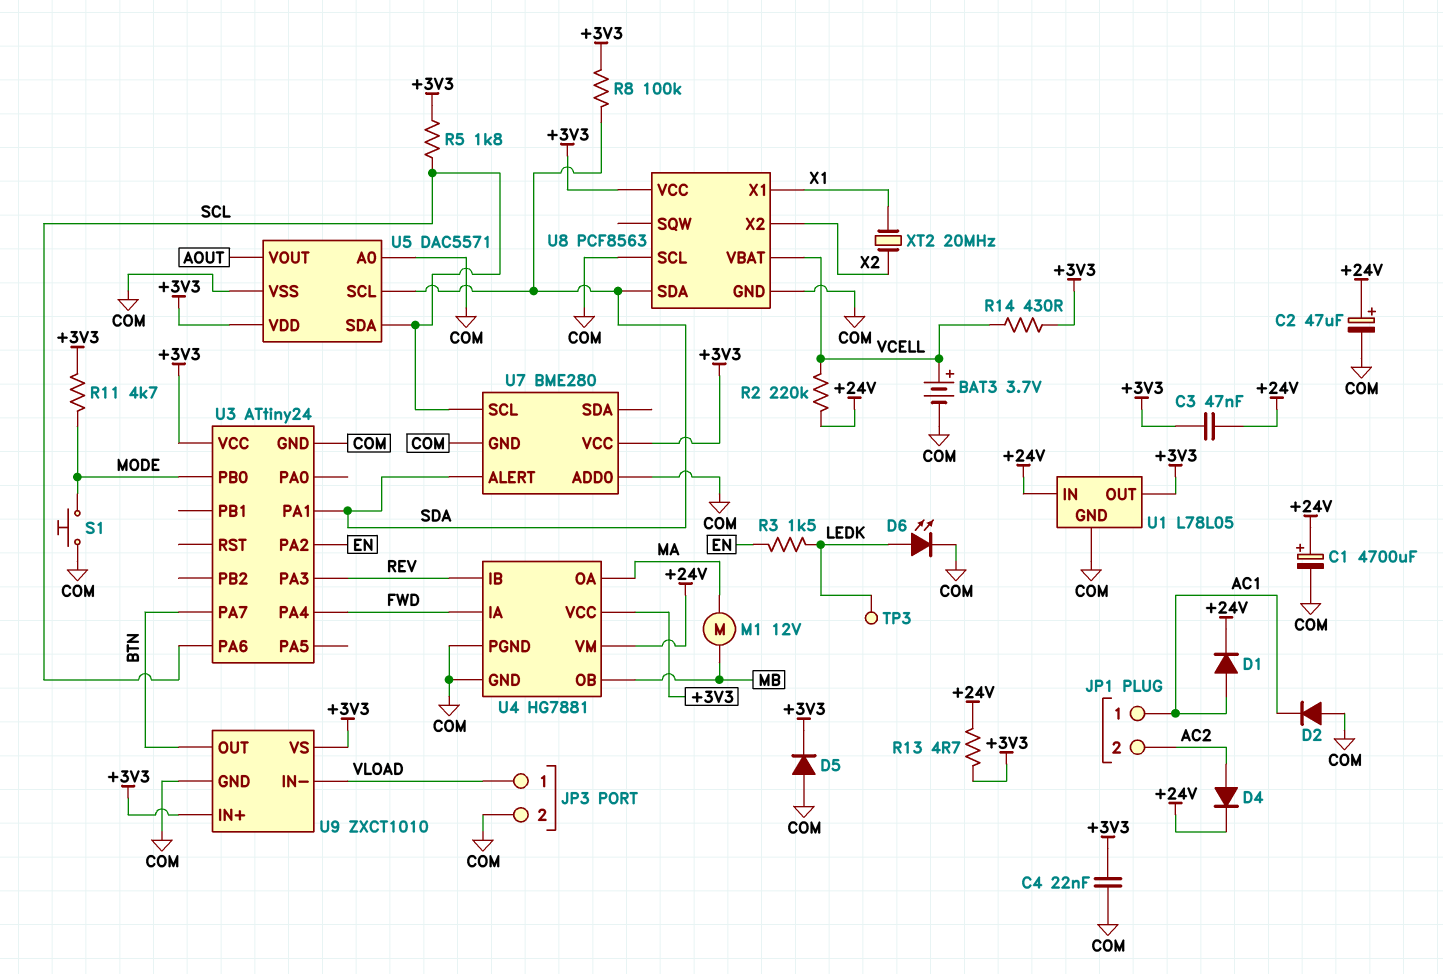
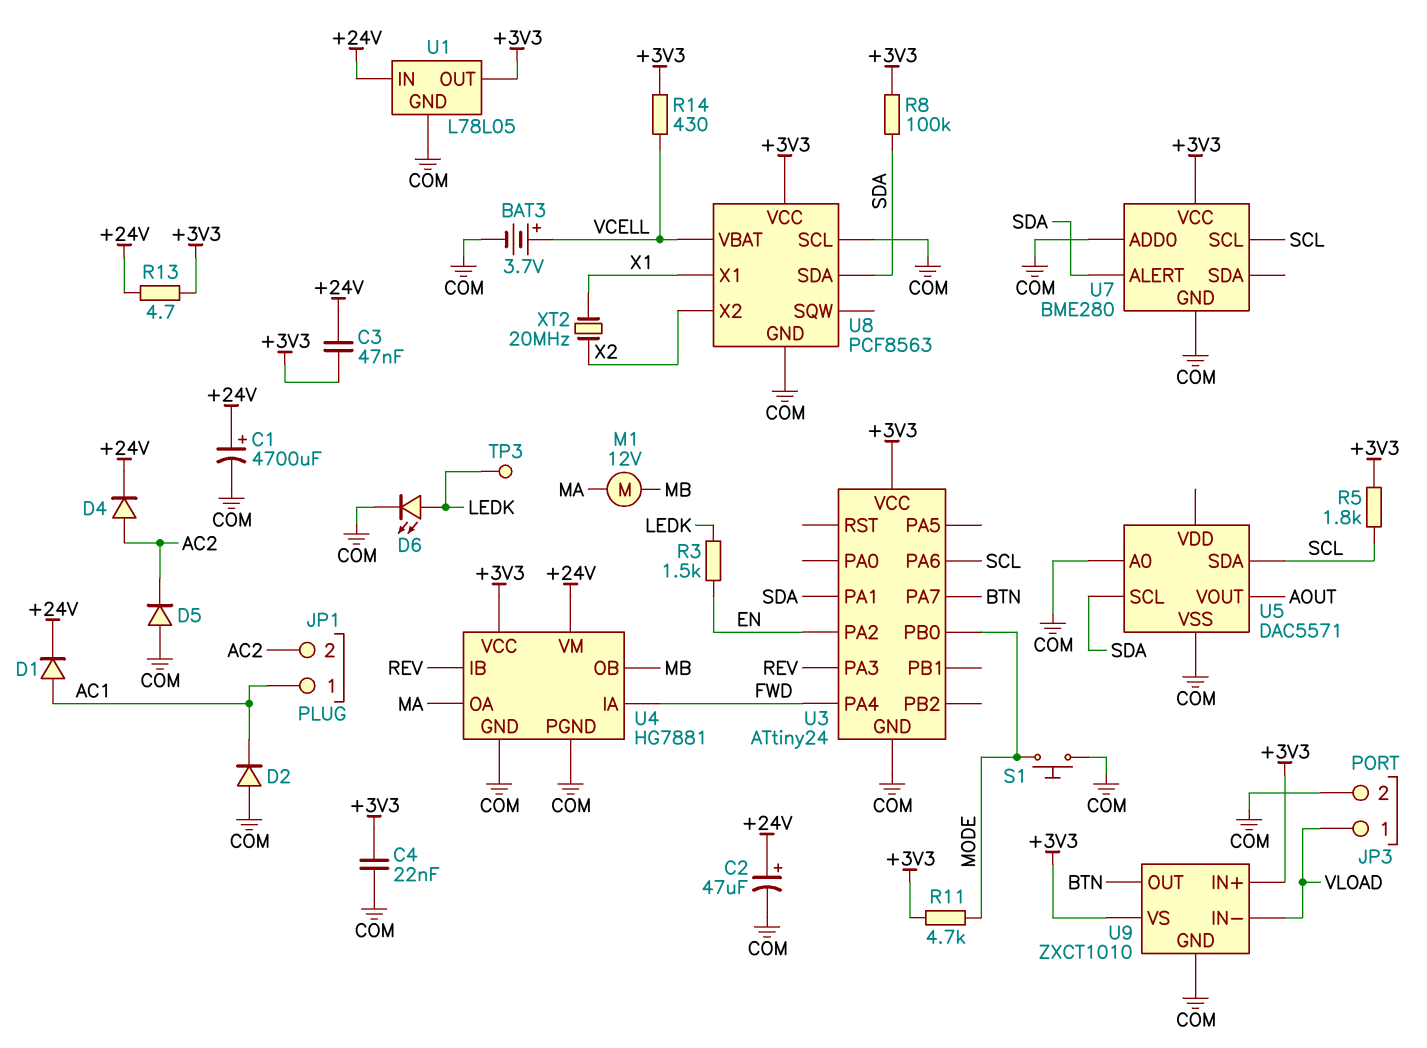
D5: diode (A COM, K +3V3) -> diode (A COM, K AC2)
R2: 220k (+24V, VCELL) -> none
U5 pin VDD: +3V3 -> none

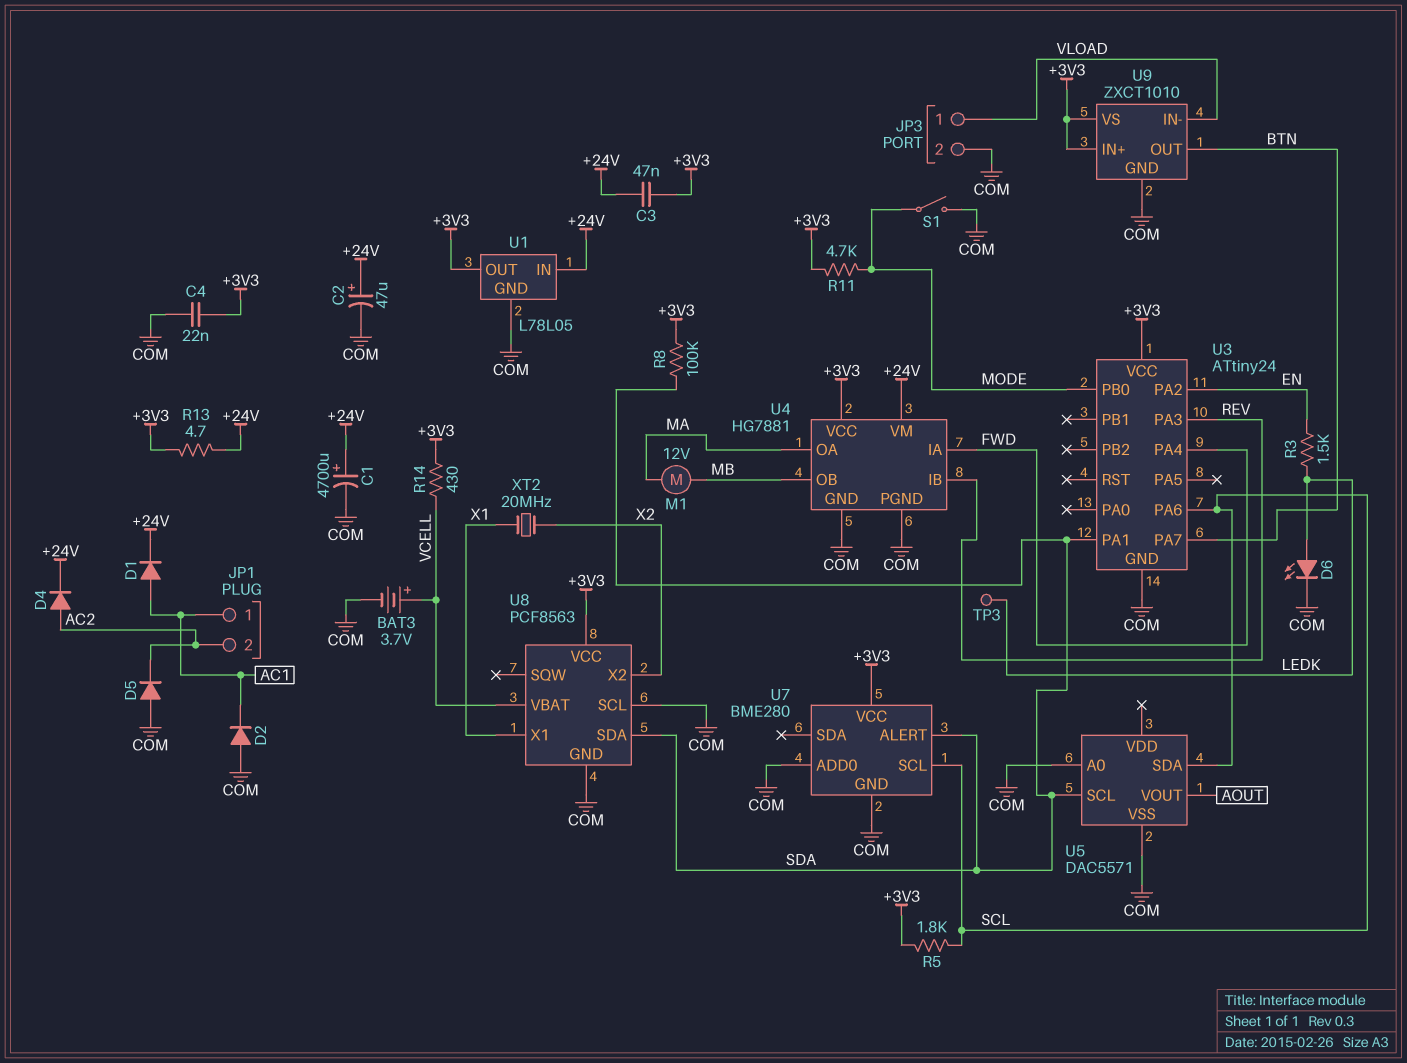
S1: button (COM, MODE) -> switch (COM, MODE)

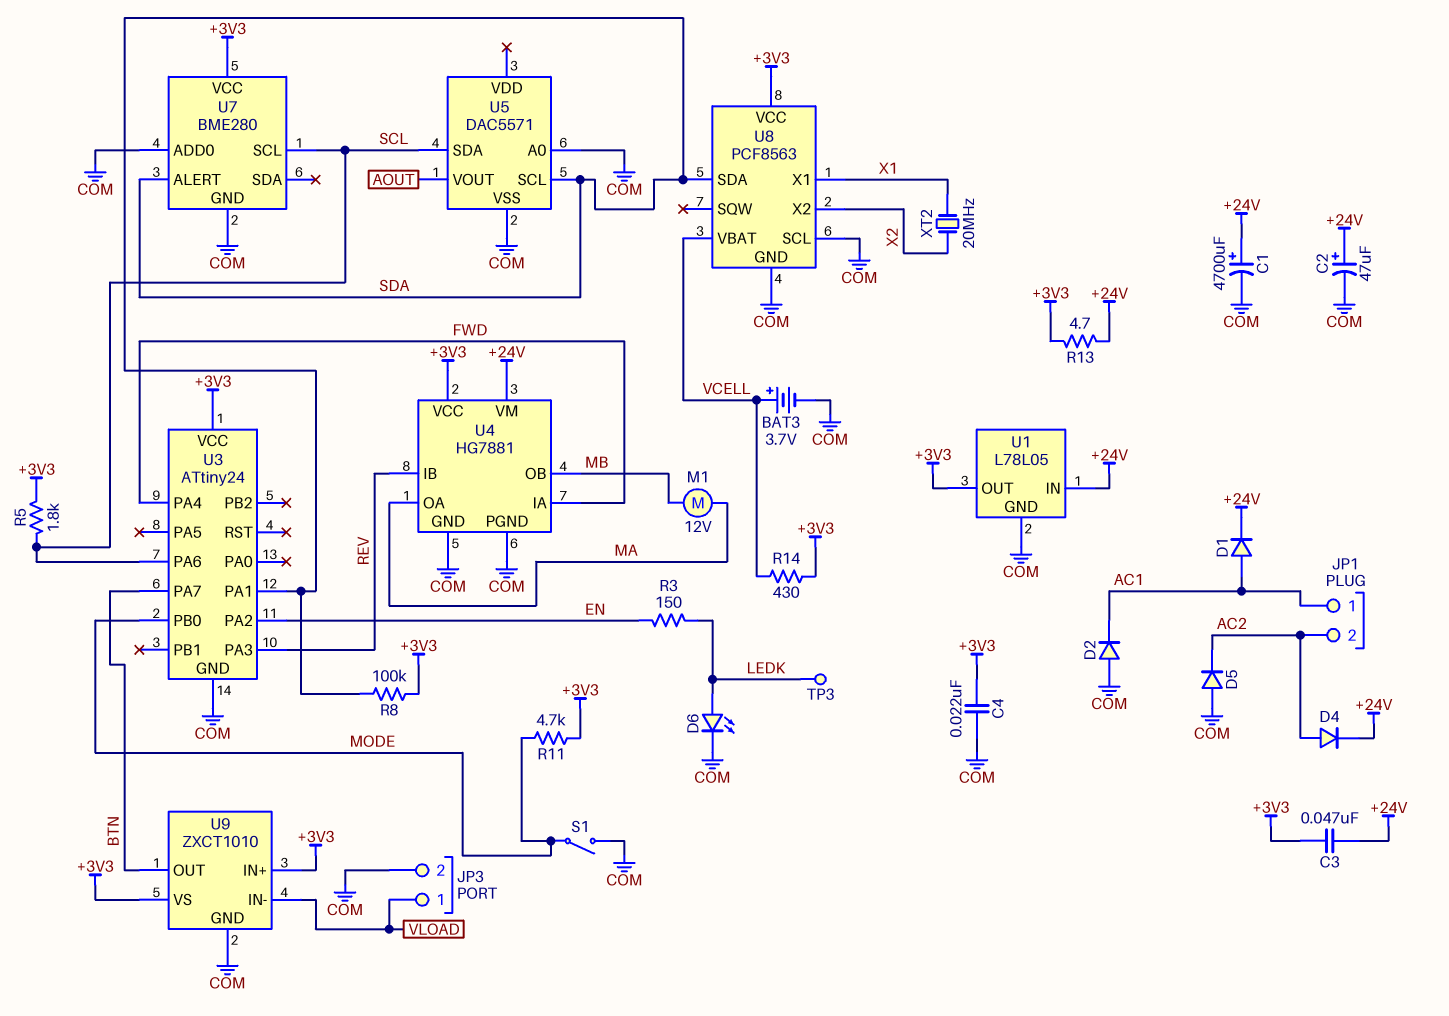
R3: 1.5k (EN, LEDK) -> 150 (EN, LEDK)

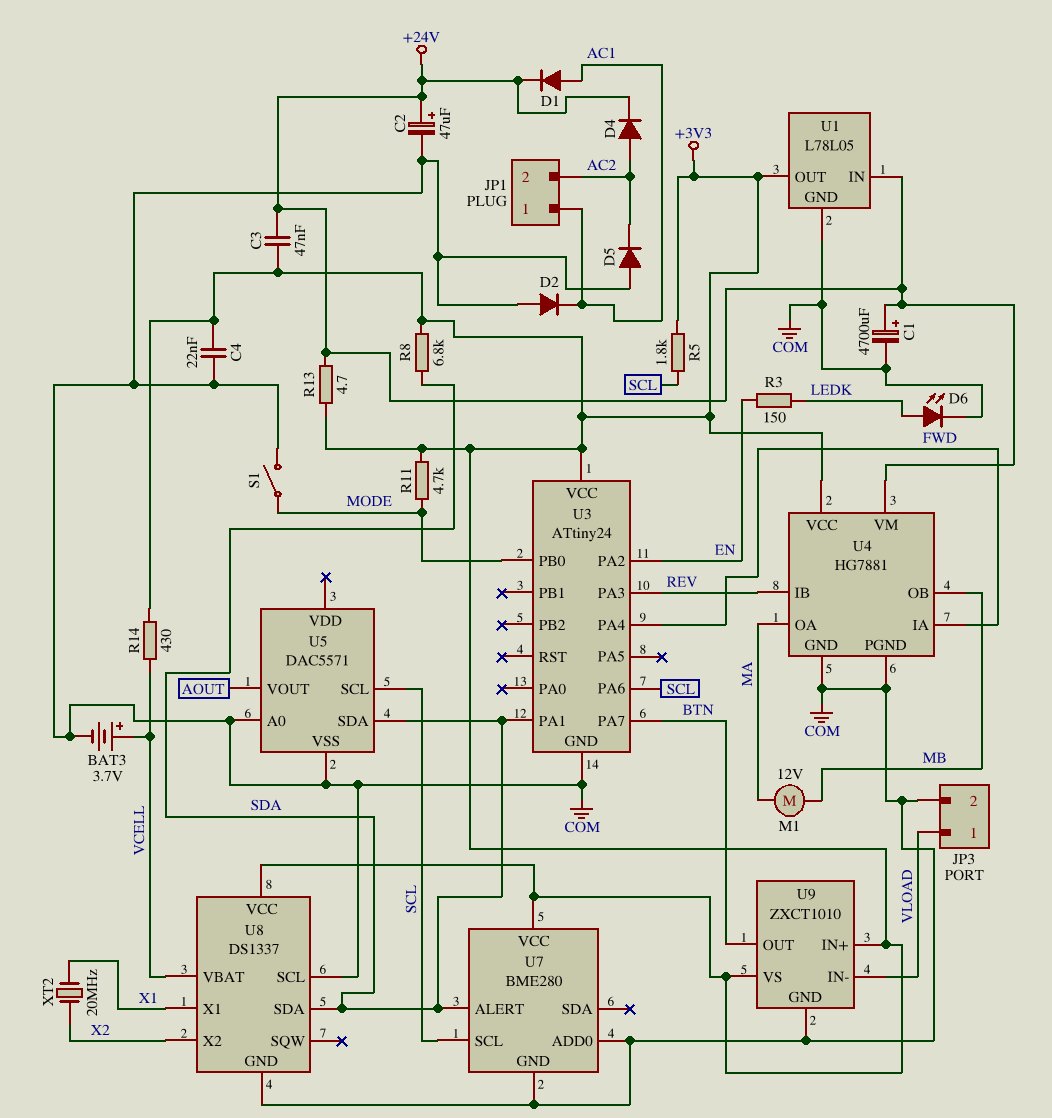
R8: 100k (+3V3, SDA) -> 6.8k (+3V3, SDA)
TP3: test point (LEDK) -> none
U5 pin SCL: SDA -> SCL
U5 pin SDA: SCL -> SDA
U8: PCF8563 -> DS1337

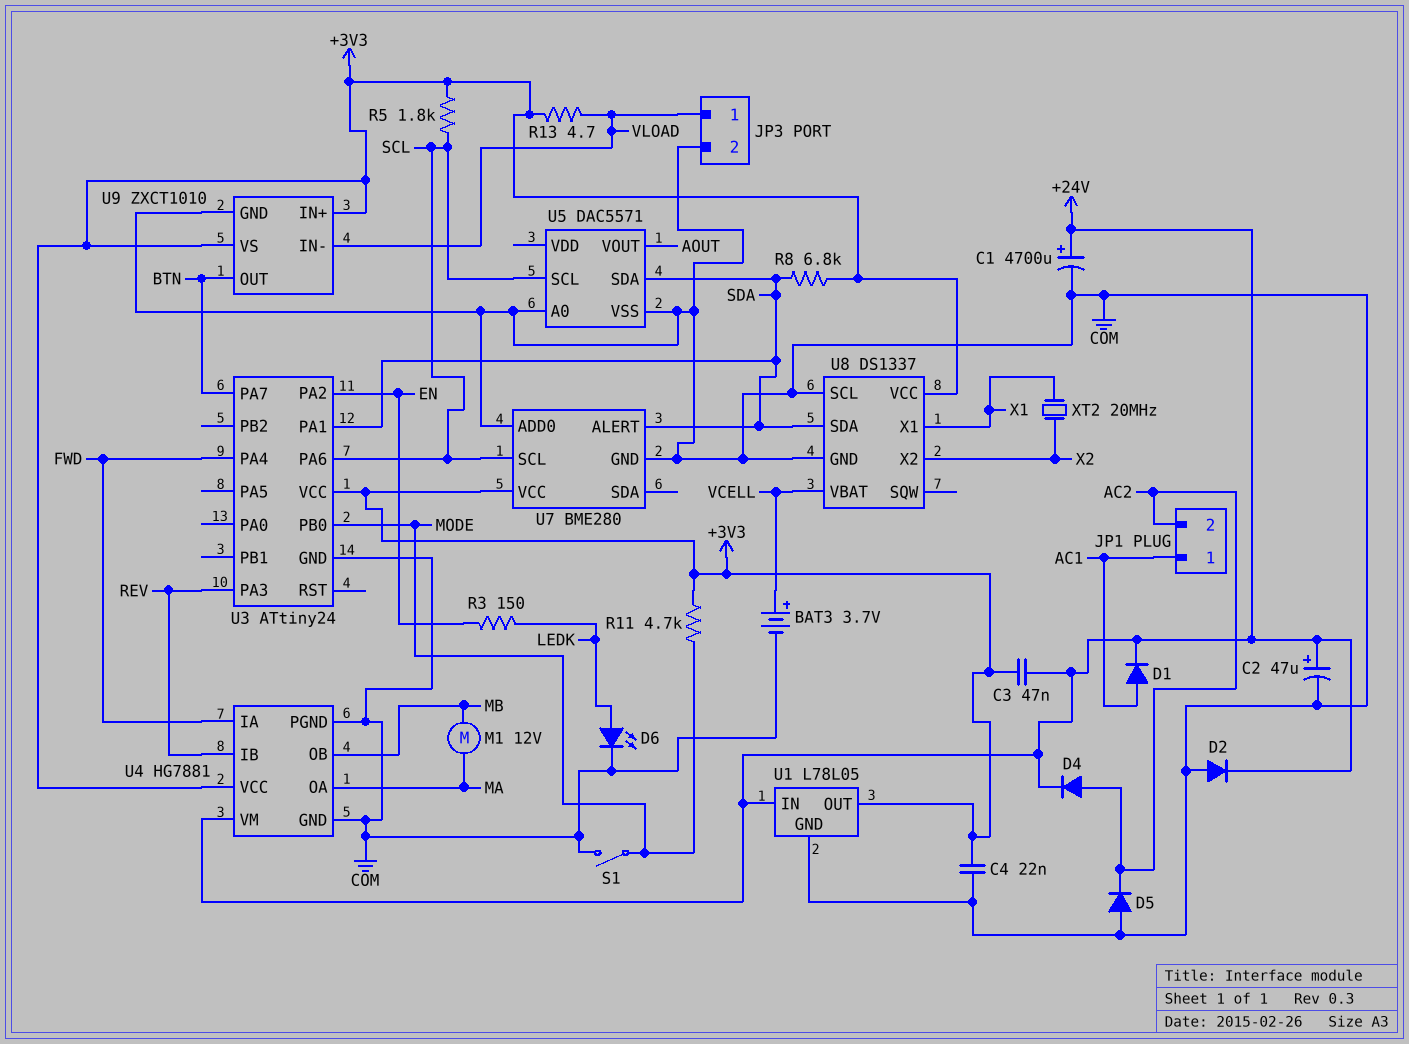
D2: diode (A COM, K AC1) -> diode (A COM, K +24V)
R13: 4.7 (+3V3, +24V) -> 4.7 (+3V3, VLOAD)
R14: 430 (+3V3, VCELL) -> none

